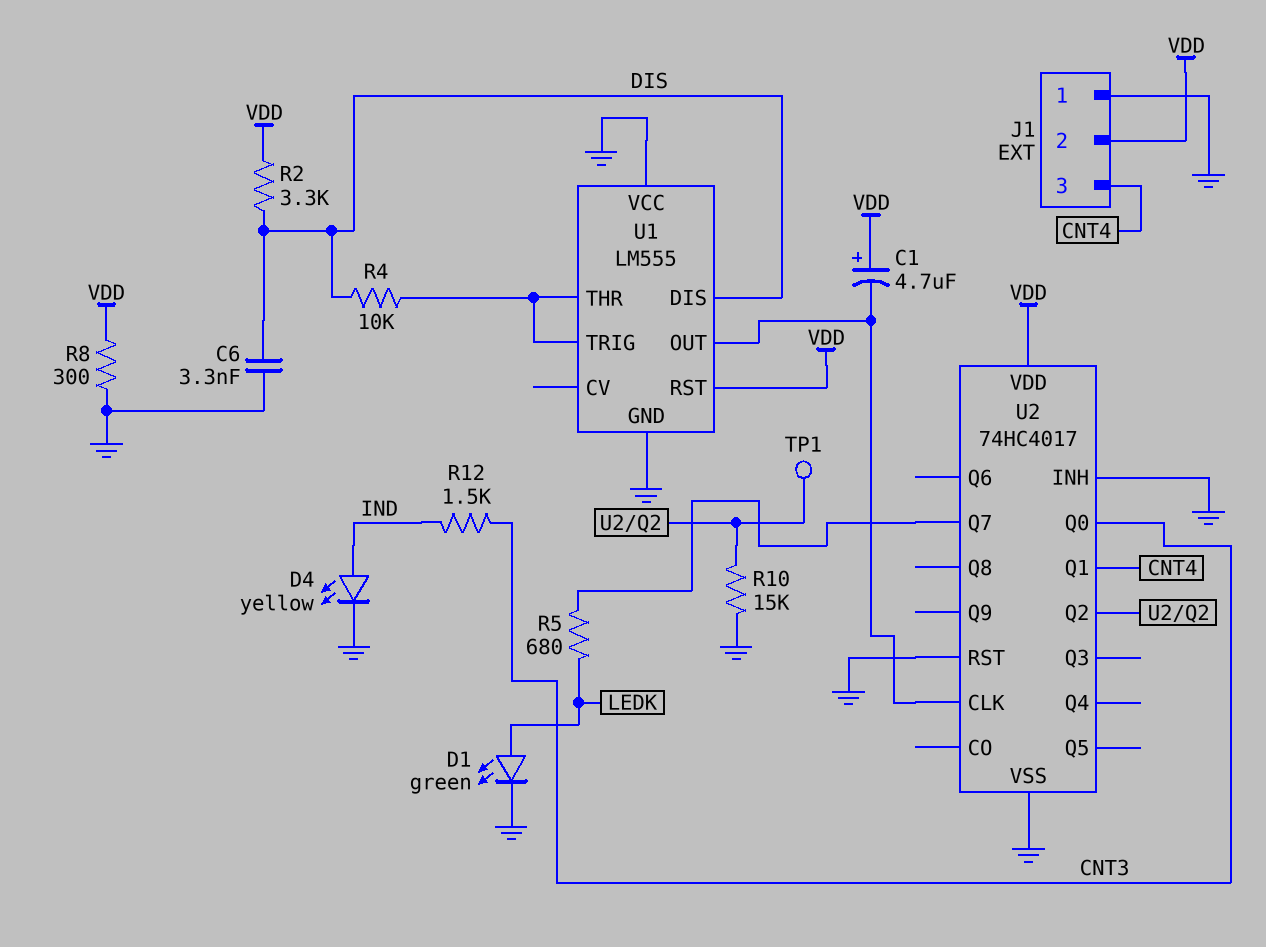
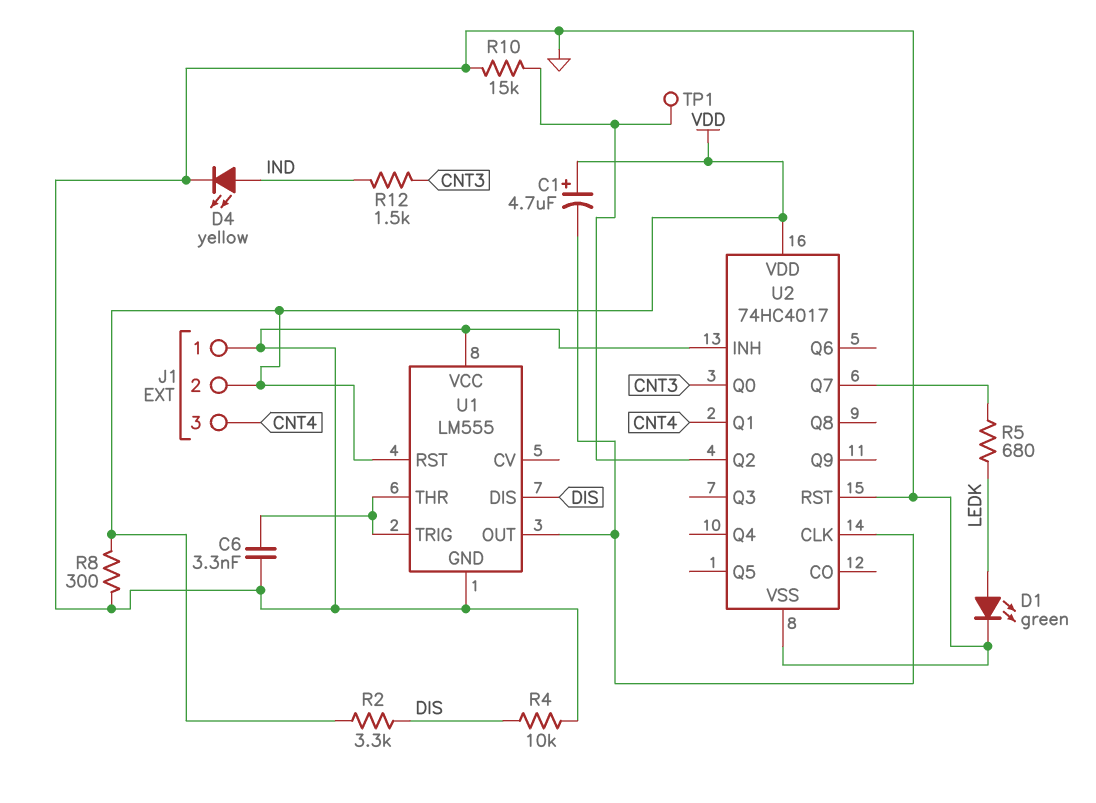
C6: 3.3nF (DIS, GND) -> 3.3nF (GND, U1/THR)
R4: 10k (DIS, U1/THR) -> 10k (DIS, GND)

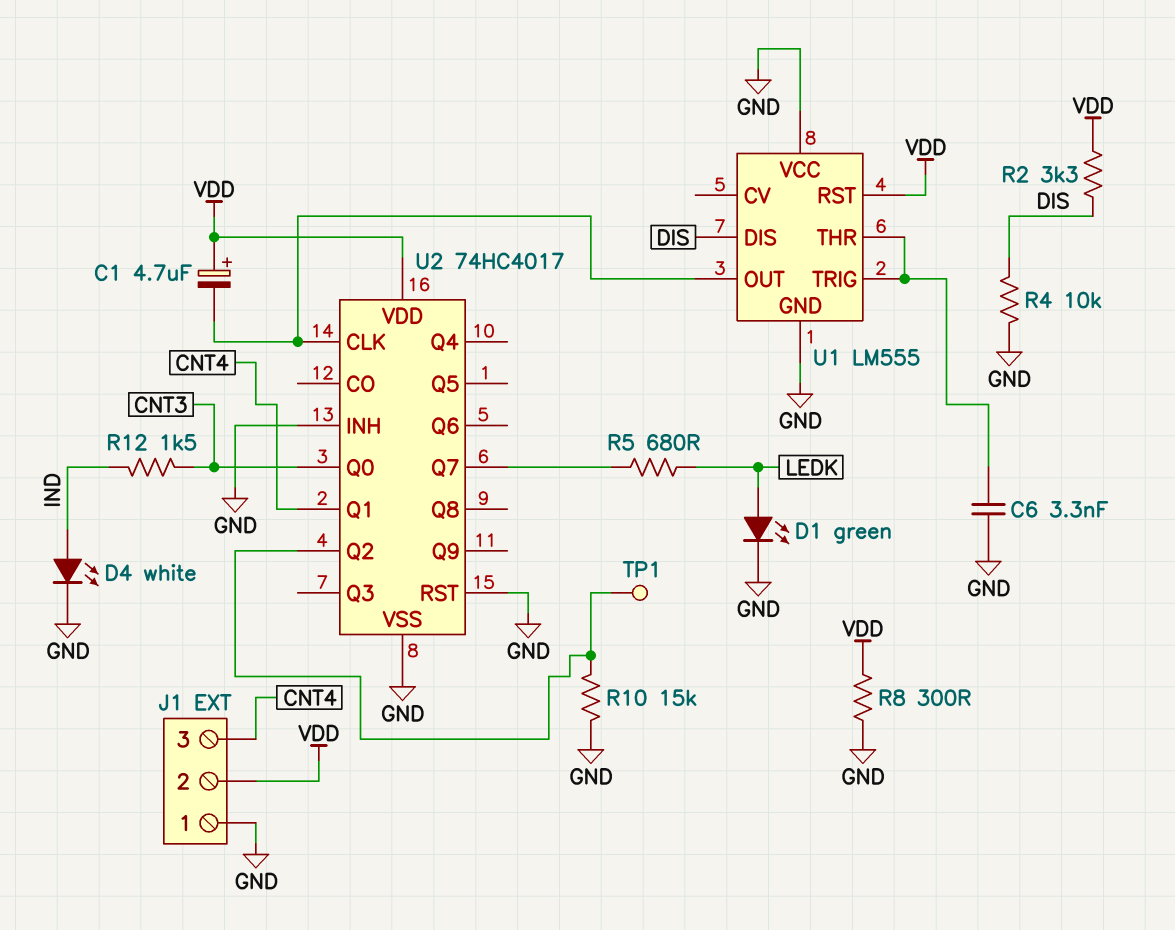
D4: LED yellow (A IND, K GND) -> LED white (A IND, K GND)

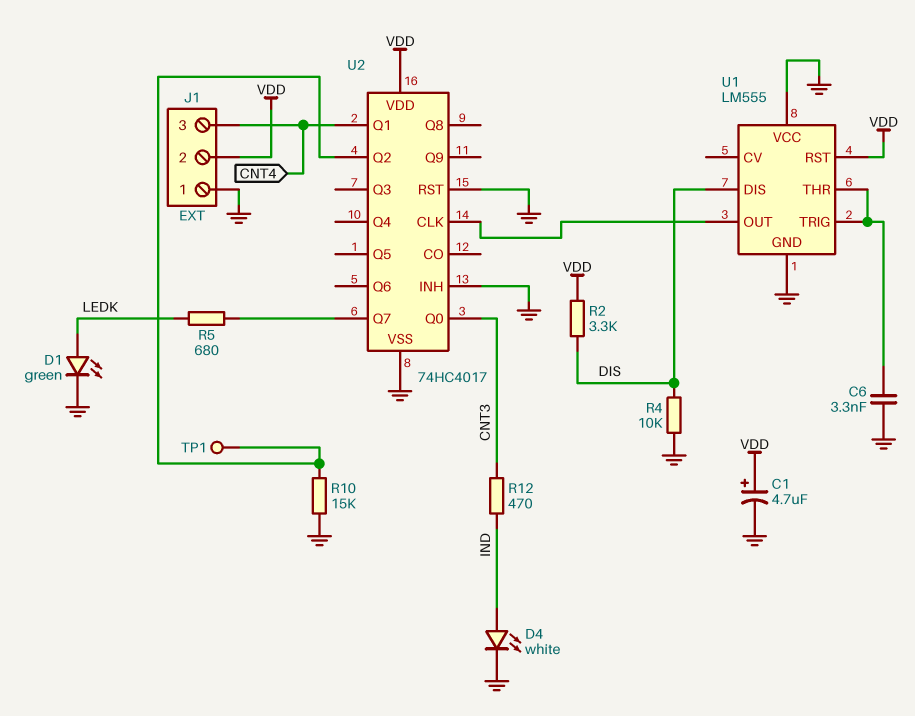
C1: 4.7uF (plus VDD, minus U1/OUT) -> 4.7uF (plus VDD, minus GND)
R8: 300 (GND, VDD) -> none
R12: 1.5k (CNT3, IND) -> 470 (CNT3, IND)

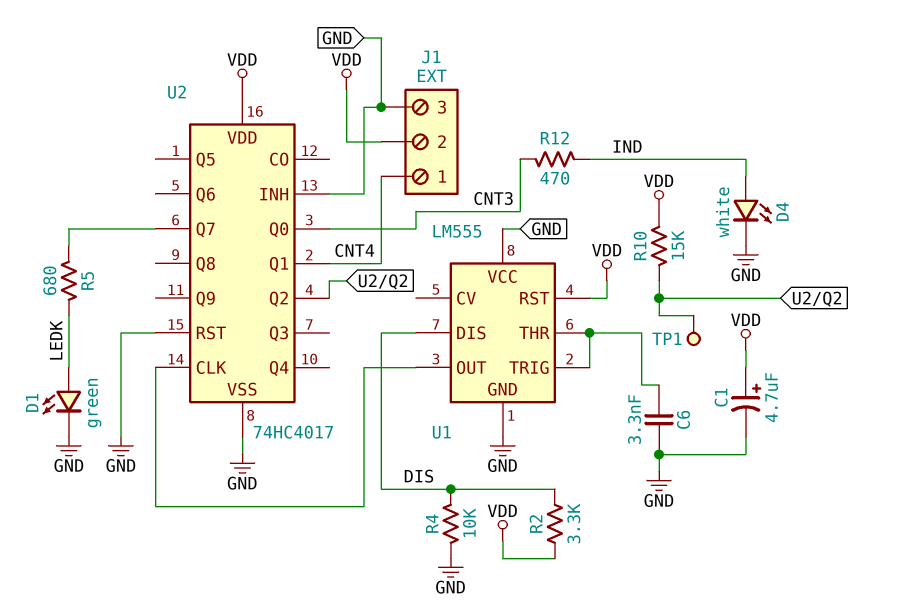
J1 pin 1: GND -> CNT4
J1 pin 3: CNT4 -> GND
R10: 15k (GND, U2/Q2) -> 15k (U2/Q2, VDD)

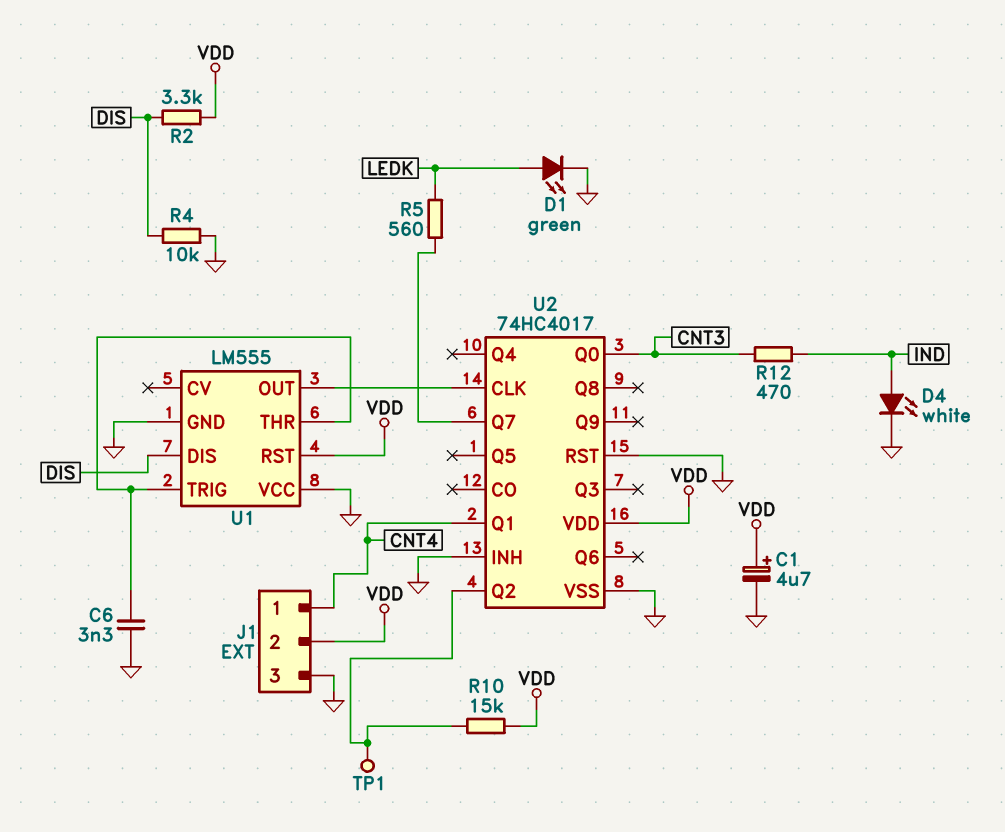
R5: 680 (LEDK, U2/Q7) -> 560 (LEDK, U2/Q7)

